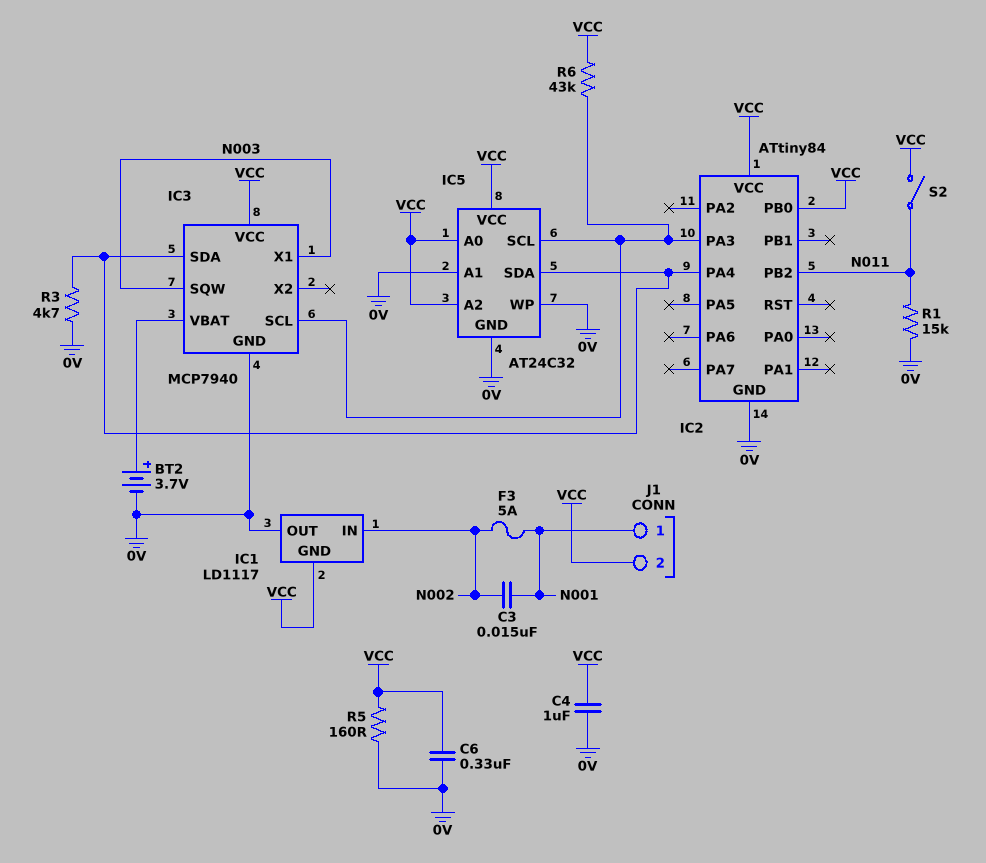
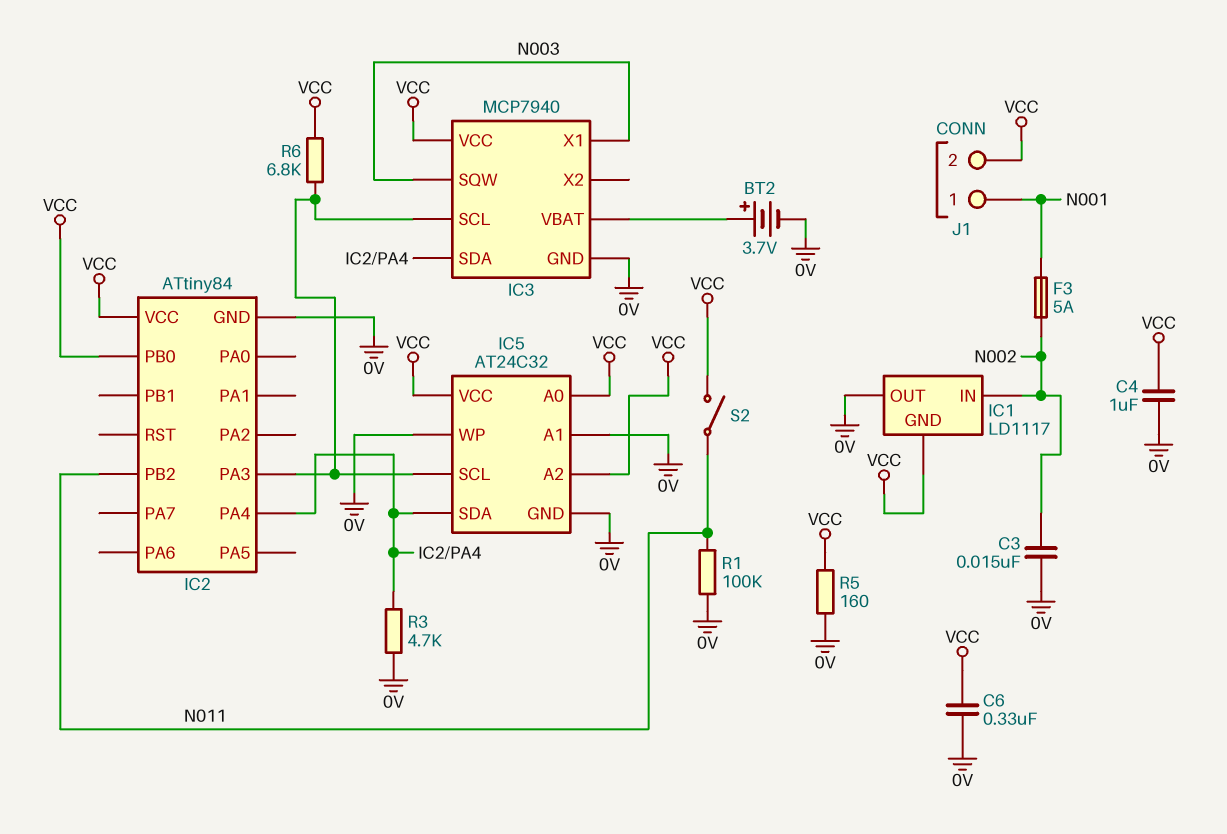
C3: 15nF (N001, N002) -> 15nF (0V, N002)
R1: 15k (0V, N011) -> 100k (0V, N011)
R6: 43k (IC2/PA3, VCC) -> 6.8k (IC2/PA3, VCC)

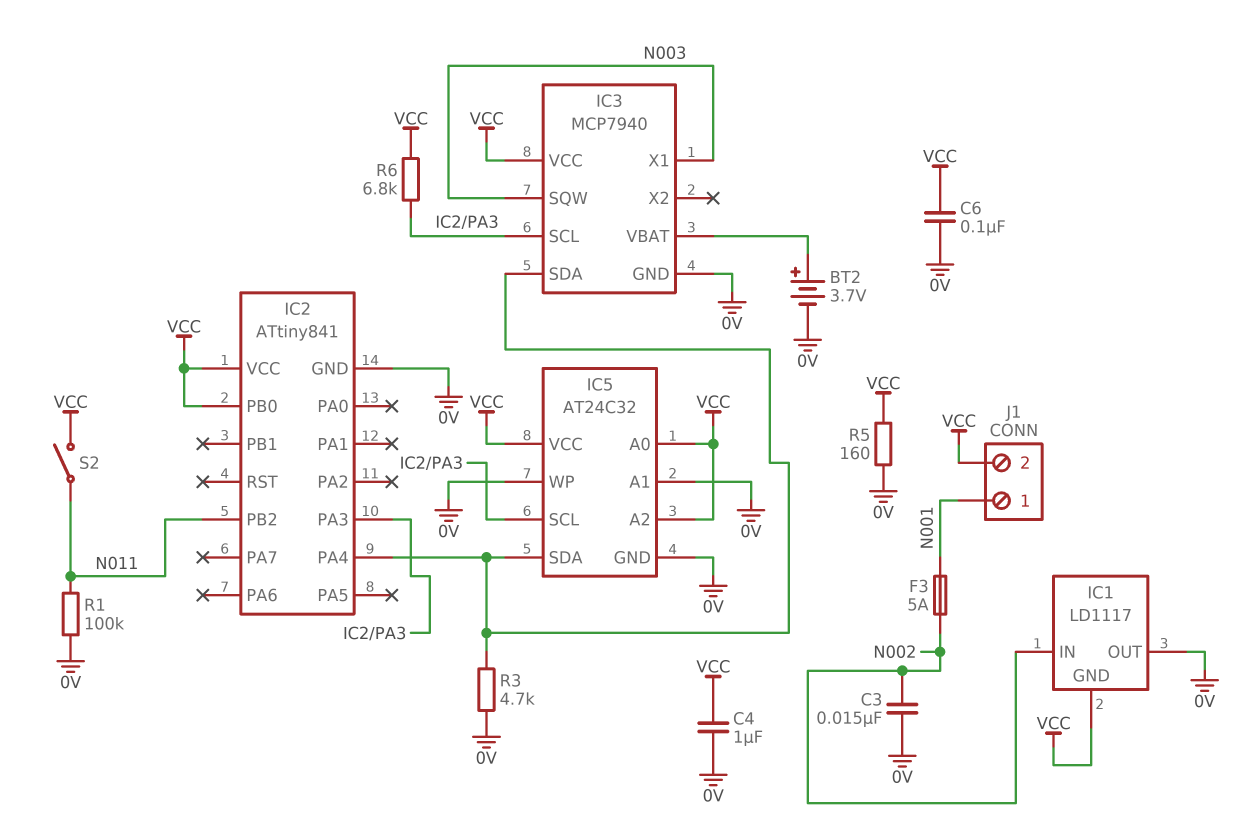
C6: 330nF (0V, VCC) -> 100nF (0V, VCC)
IC2: ATtiny84 -> ATtiny841

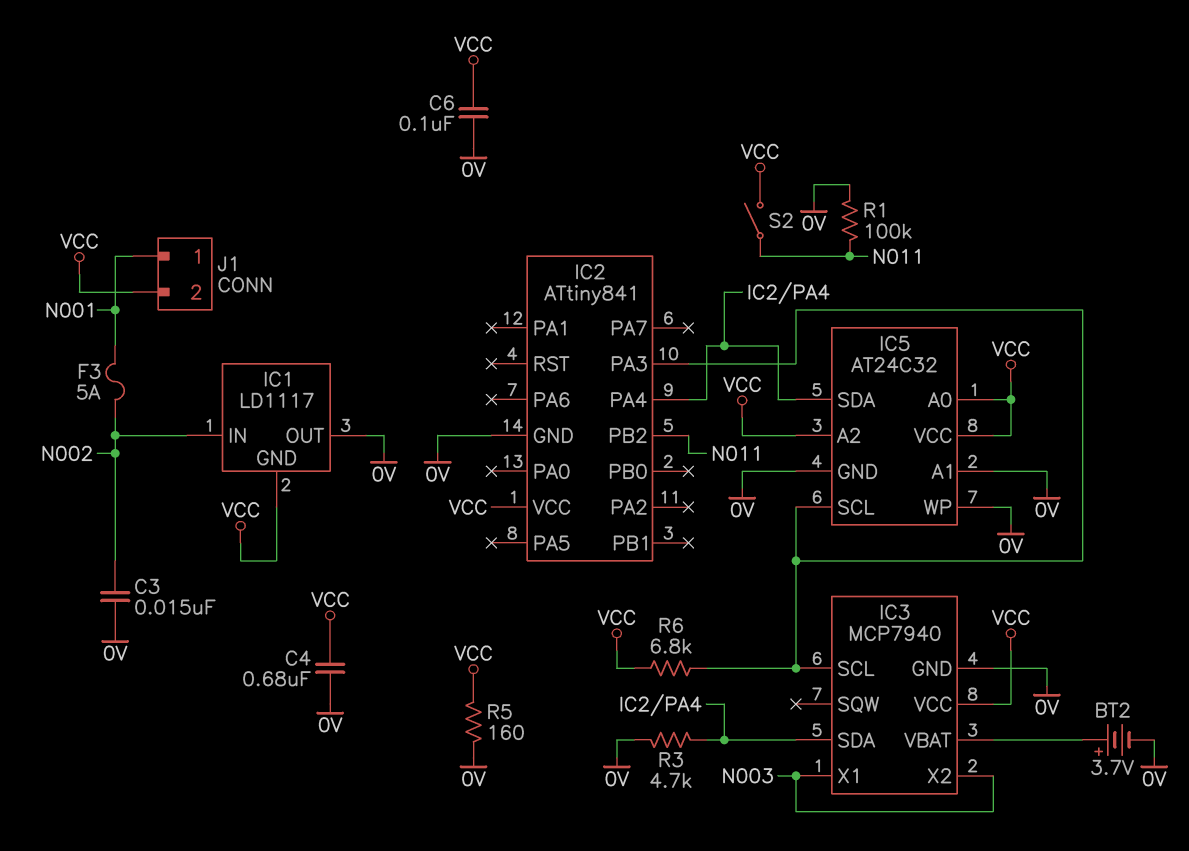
C4: 1uF (0V, VCC) -> 680nF (0V, VCC)
IC2 pin PB0: VCC -> none
IC3 pin SQW: N003 -> none
IC3 pin X2: none -> N003

